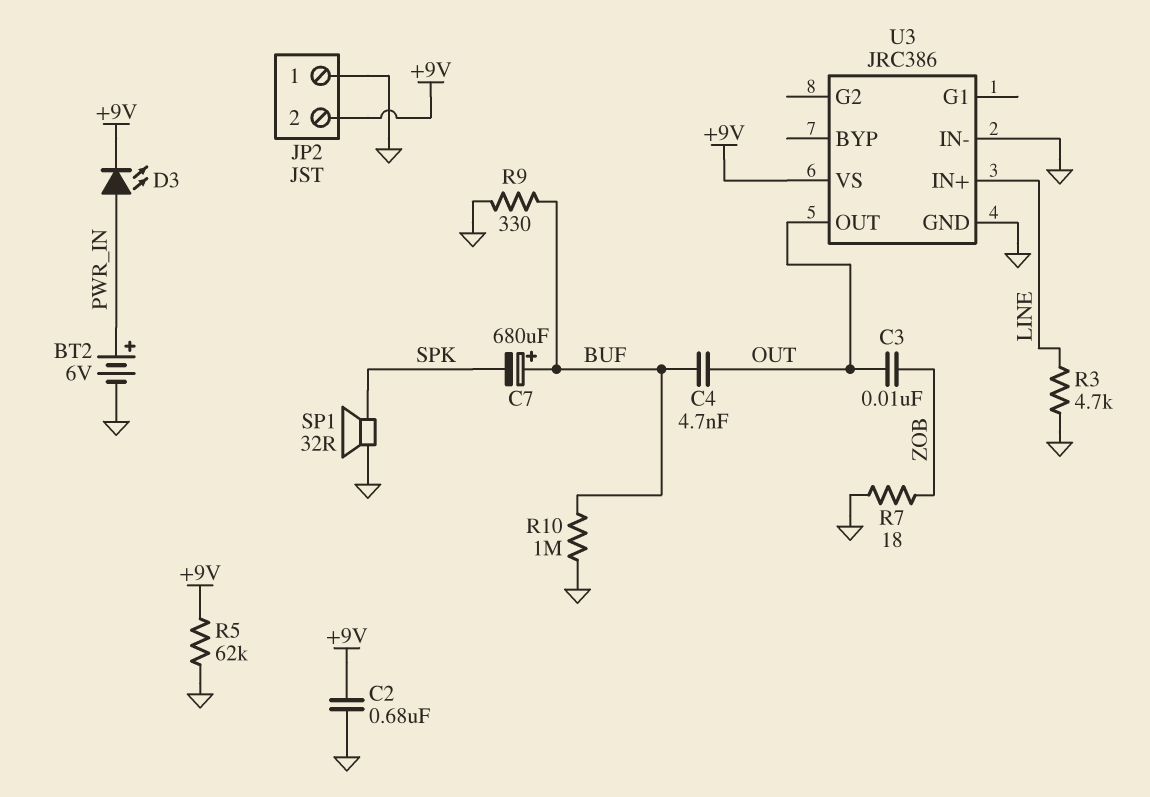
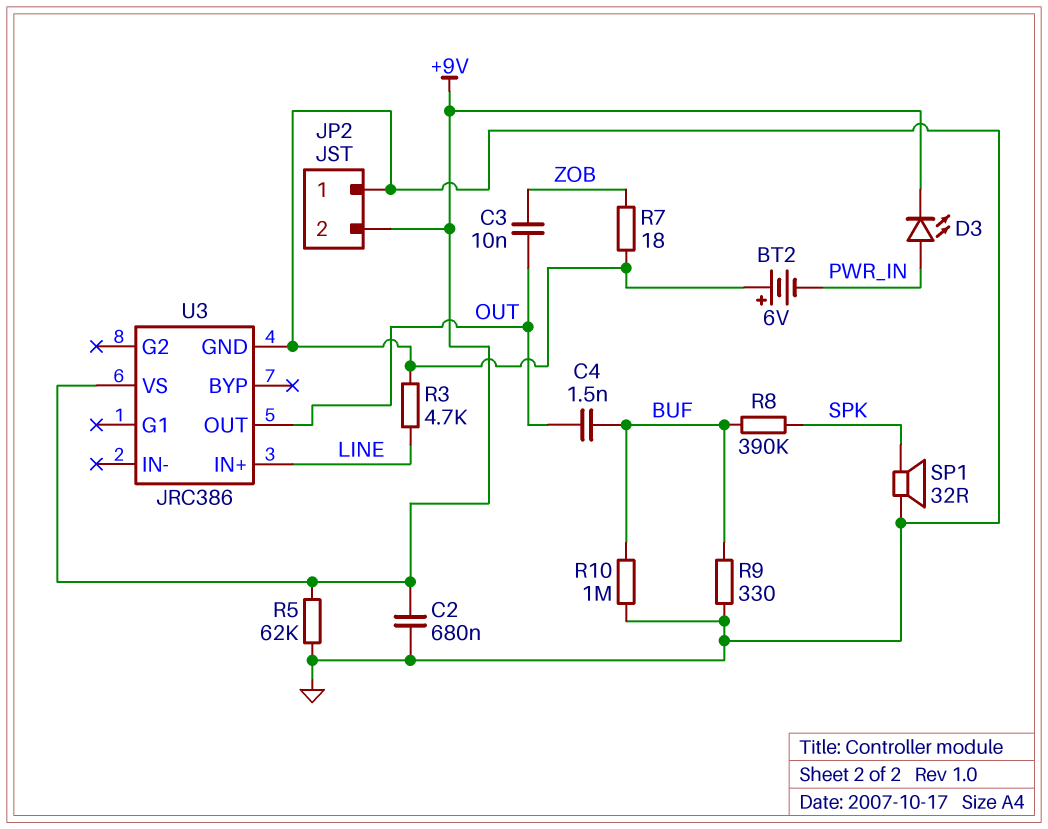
BT2: 6V (plus PWR_IN, minus GND) -> 6V (plus GND, minus PWR_IN)
C4: 4.7nF (BUF, OUT) -> 1.5nF (BUF, OUT)
C7: 680uF (plus BUF, minus SPK) -> none
R8: none -> 390k (BUF, SPK)
U3 pin IN-: GND -> none

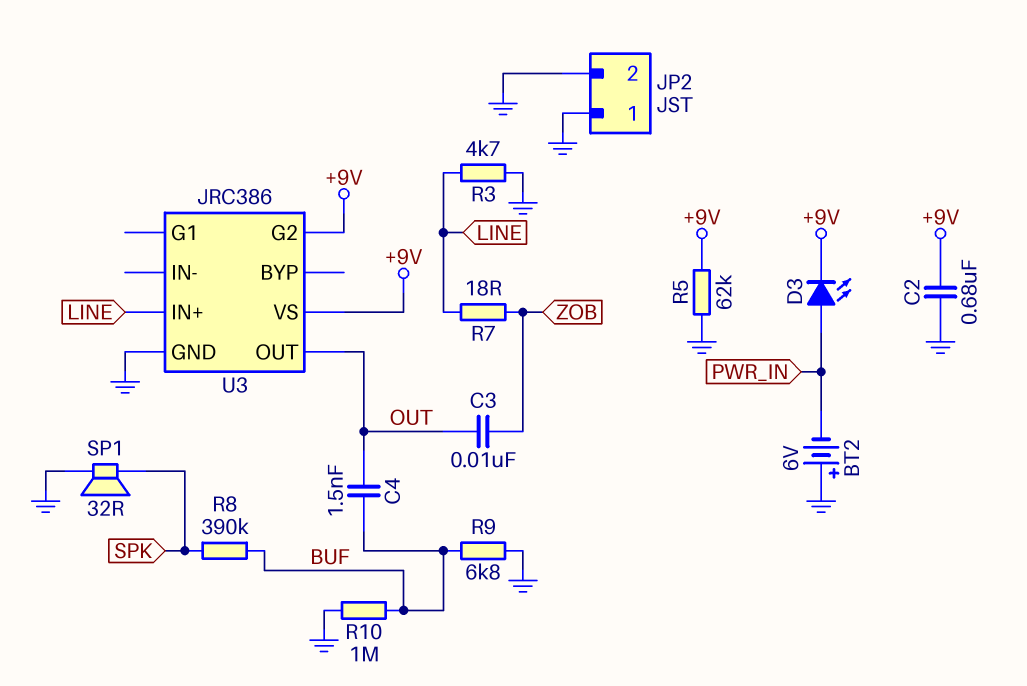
JP2 pin 2: +9V -> GND
R7: 18 (GND, ZOB) -> 18 (LINE, ZOB)
R9: 330 (BUF, GND) -> 6.8k (BUF, GND)
U3 pin G2: none -> +9V

